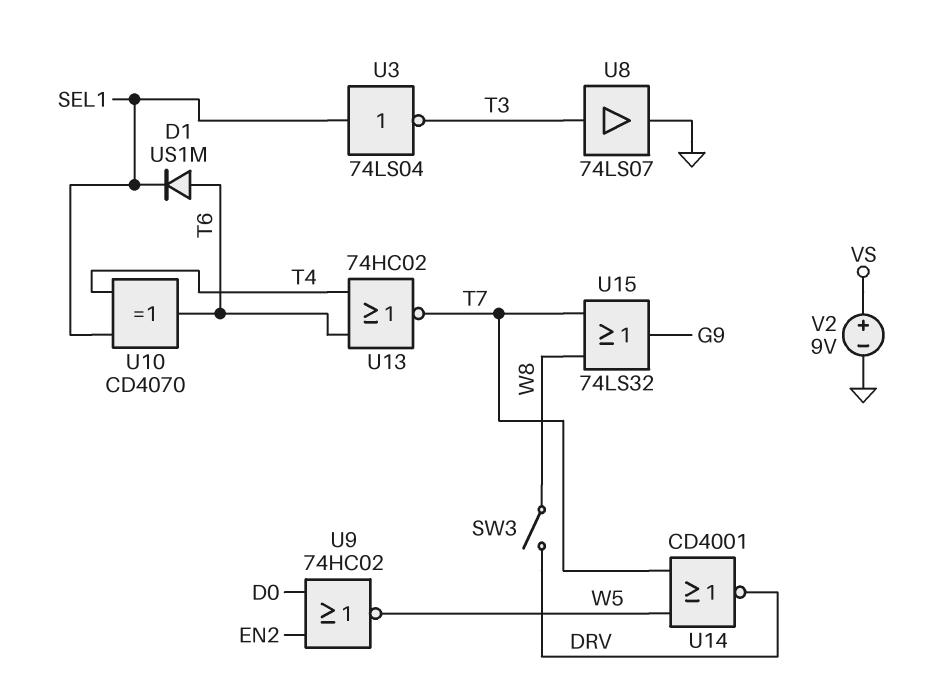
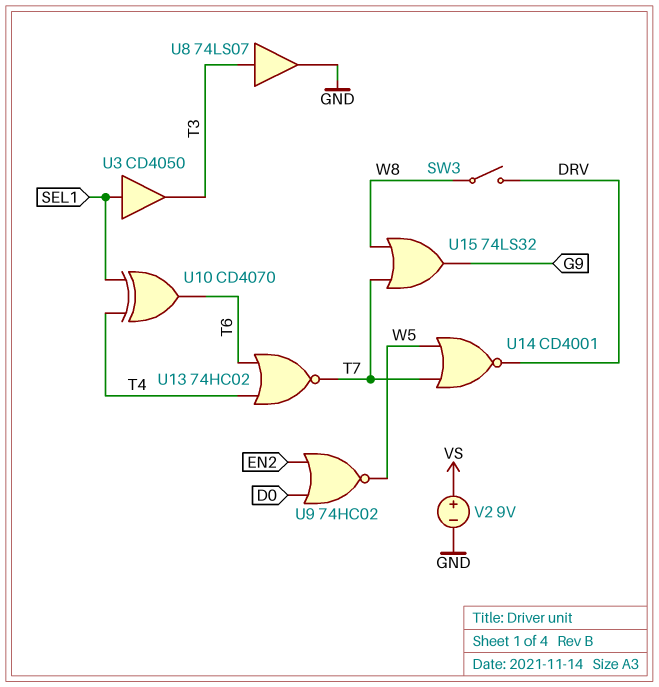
D1: diode US1M (A T6, K SEL1) -> none
U3: NOT 74LS04 (in SEL1, out T3) -> buffer CD4050 (in SEL1, out T3)

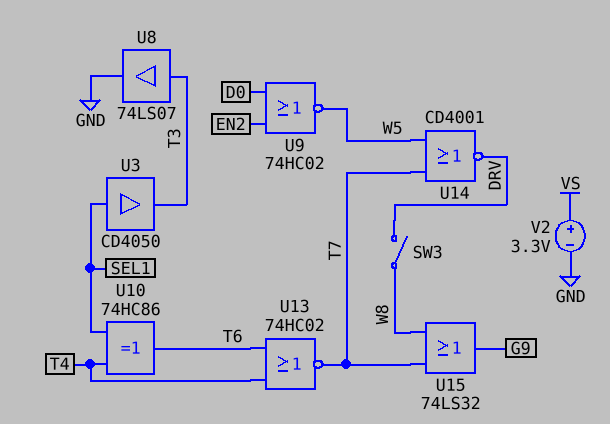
U10: XOR CD4070 (in SEL1, in T4, out T6) -> XOR 74HC86 (in SEL1, in T4, out T6)
V2: 9V (plus VS, minus GND) -> 3.3V (plus VS, minus GND)

